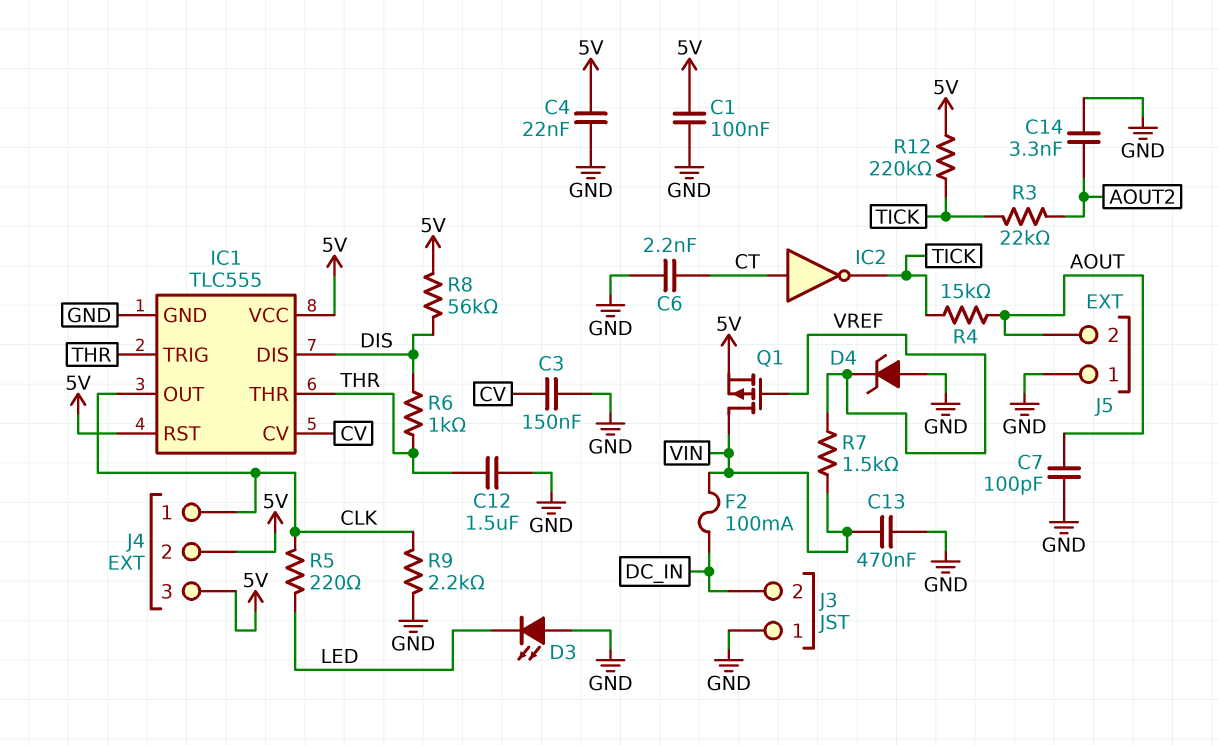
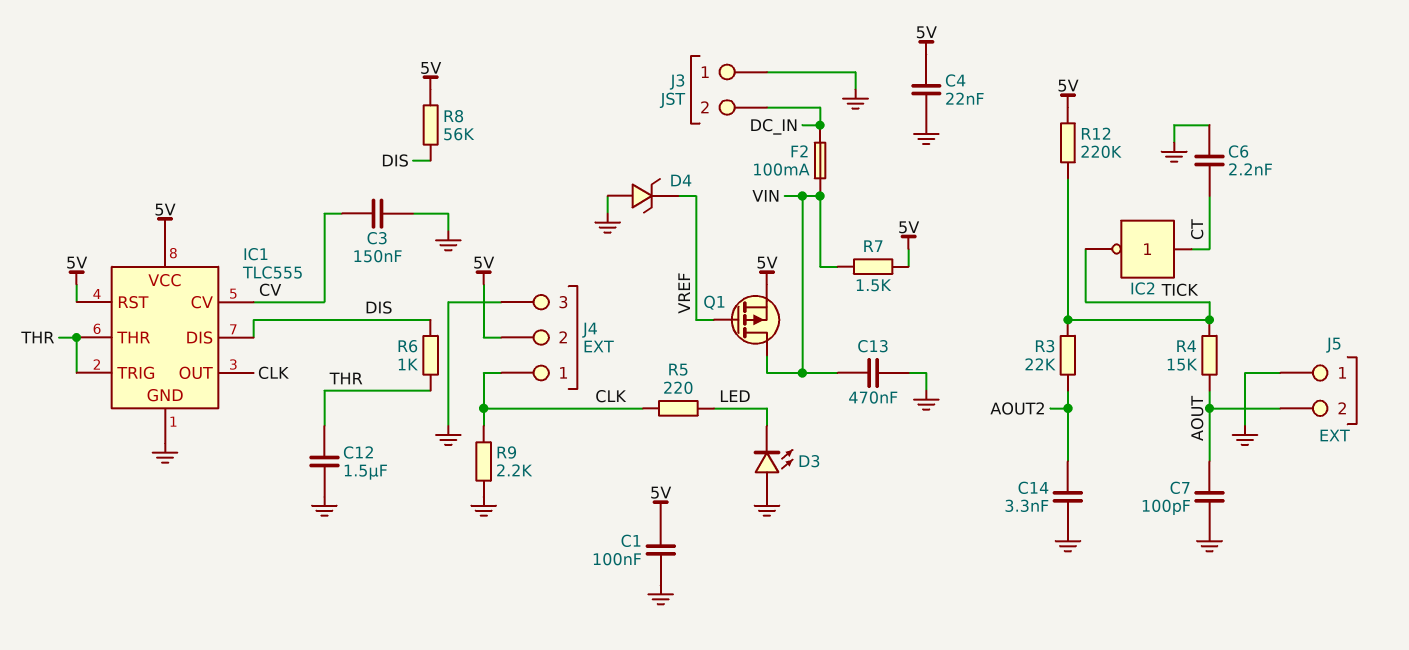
J4 pin 3: 5V -> GND
R7: 1.5k (VIN, VREF) -> 1.5k (5V, VIN)

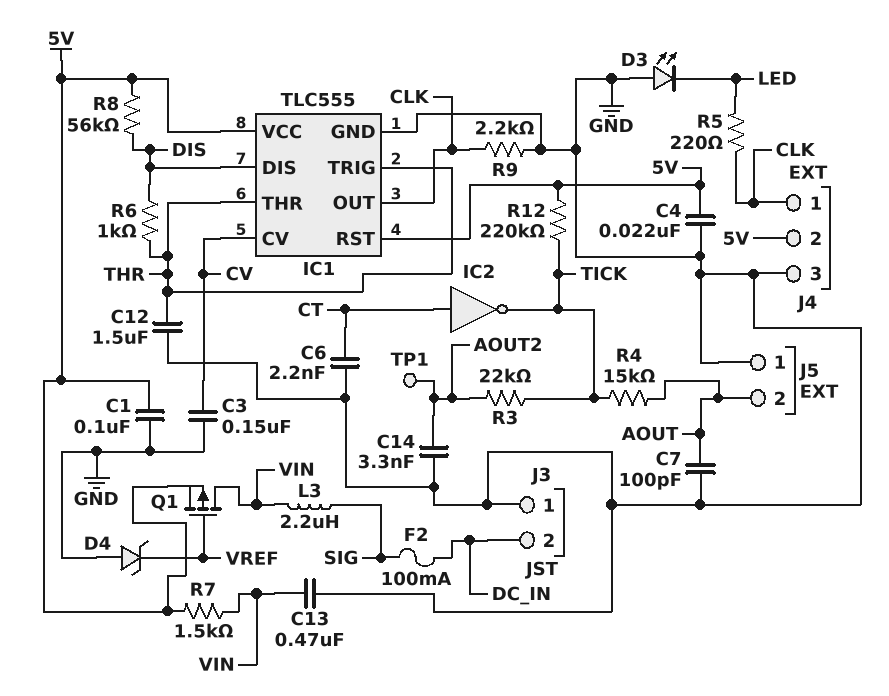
F2: 100mA (DC_IN, VIN) -> 100mA (DC_IN, SIG)
L3: none -> 2.2uH (SIG, VIN)
TP1: none -> test point (AOUT2)

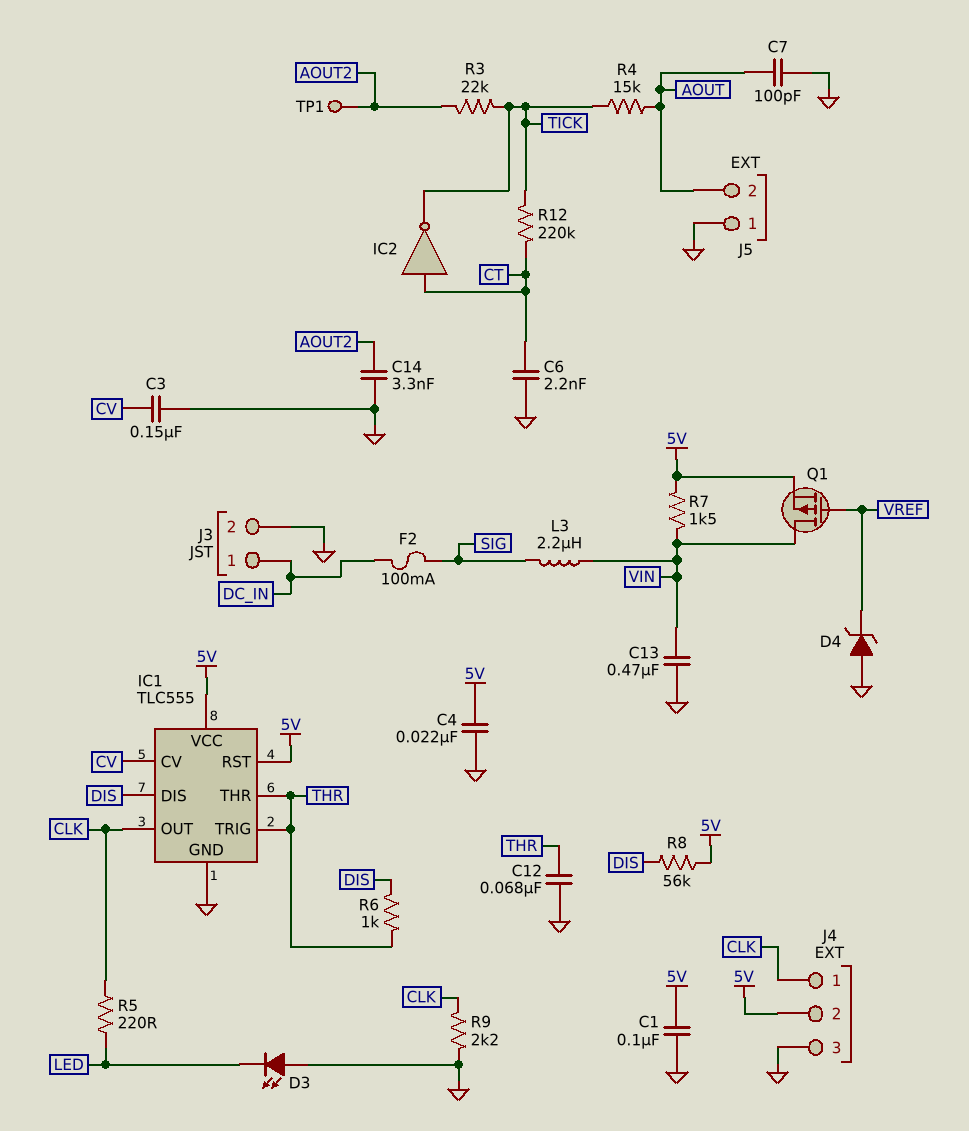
C12: 1.5uF (GND, THR) -> 68nF (GND, THR)
J3 pin 1: GND -> DC_IN
J3 pin 2: DC_IN -> GND
R12: 220k (5V, TICK) -> 220k (CT, TICK)

